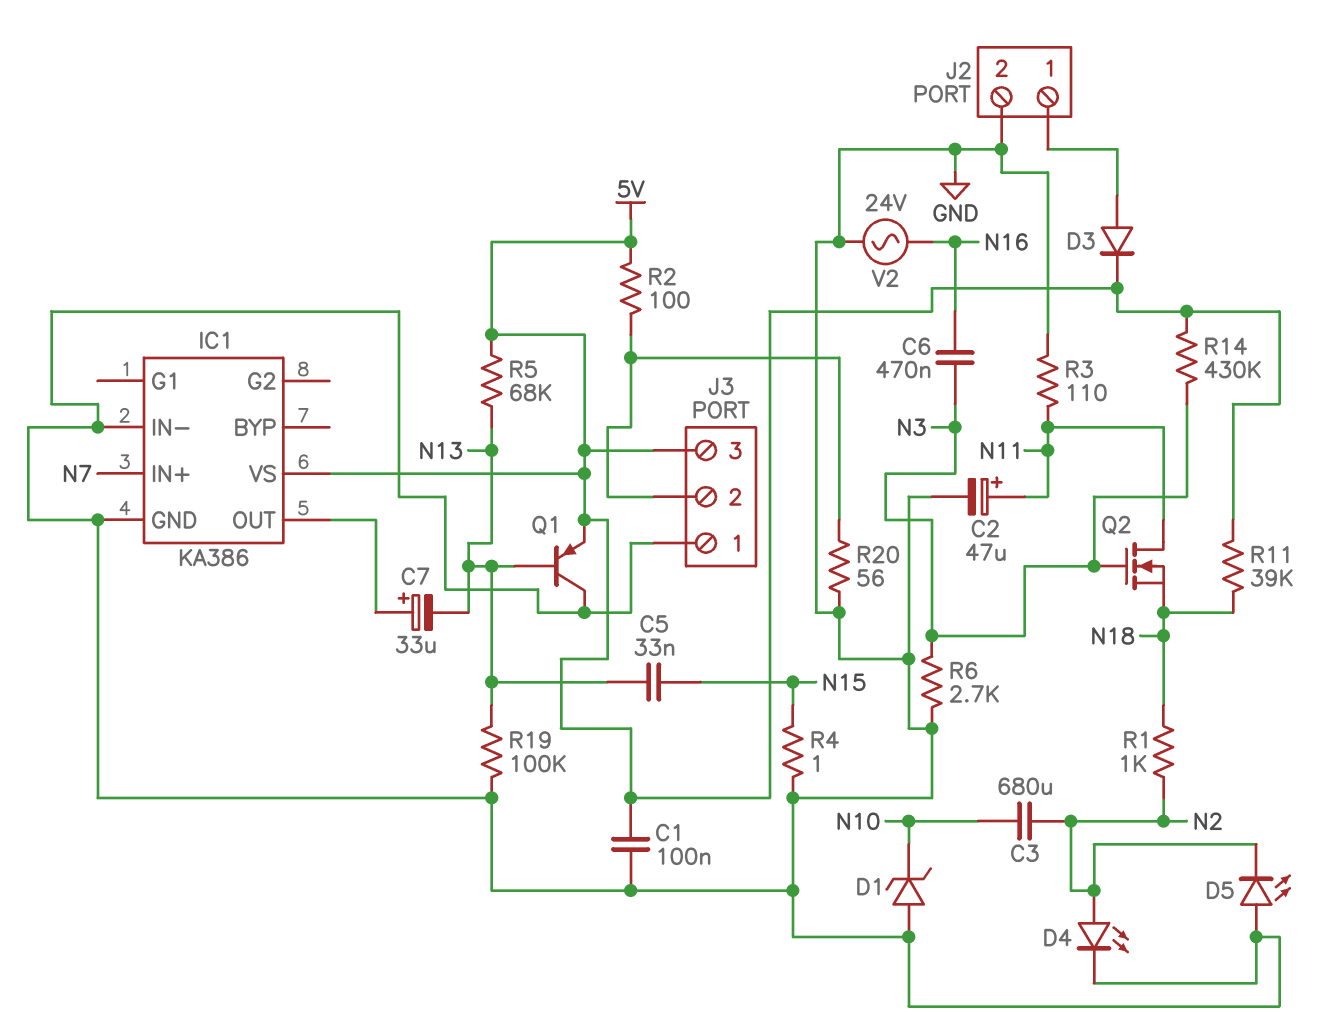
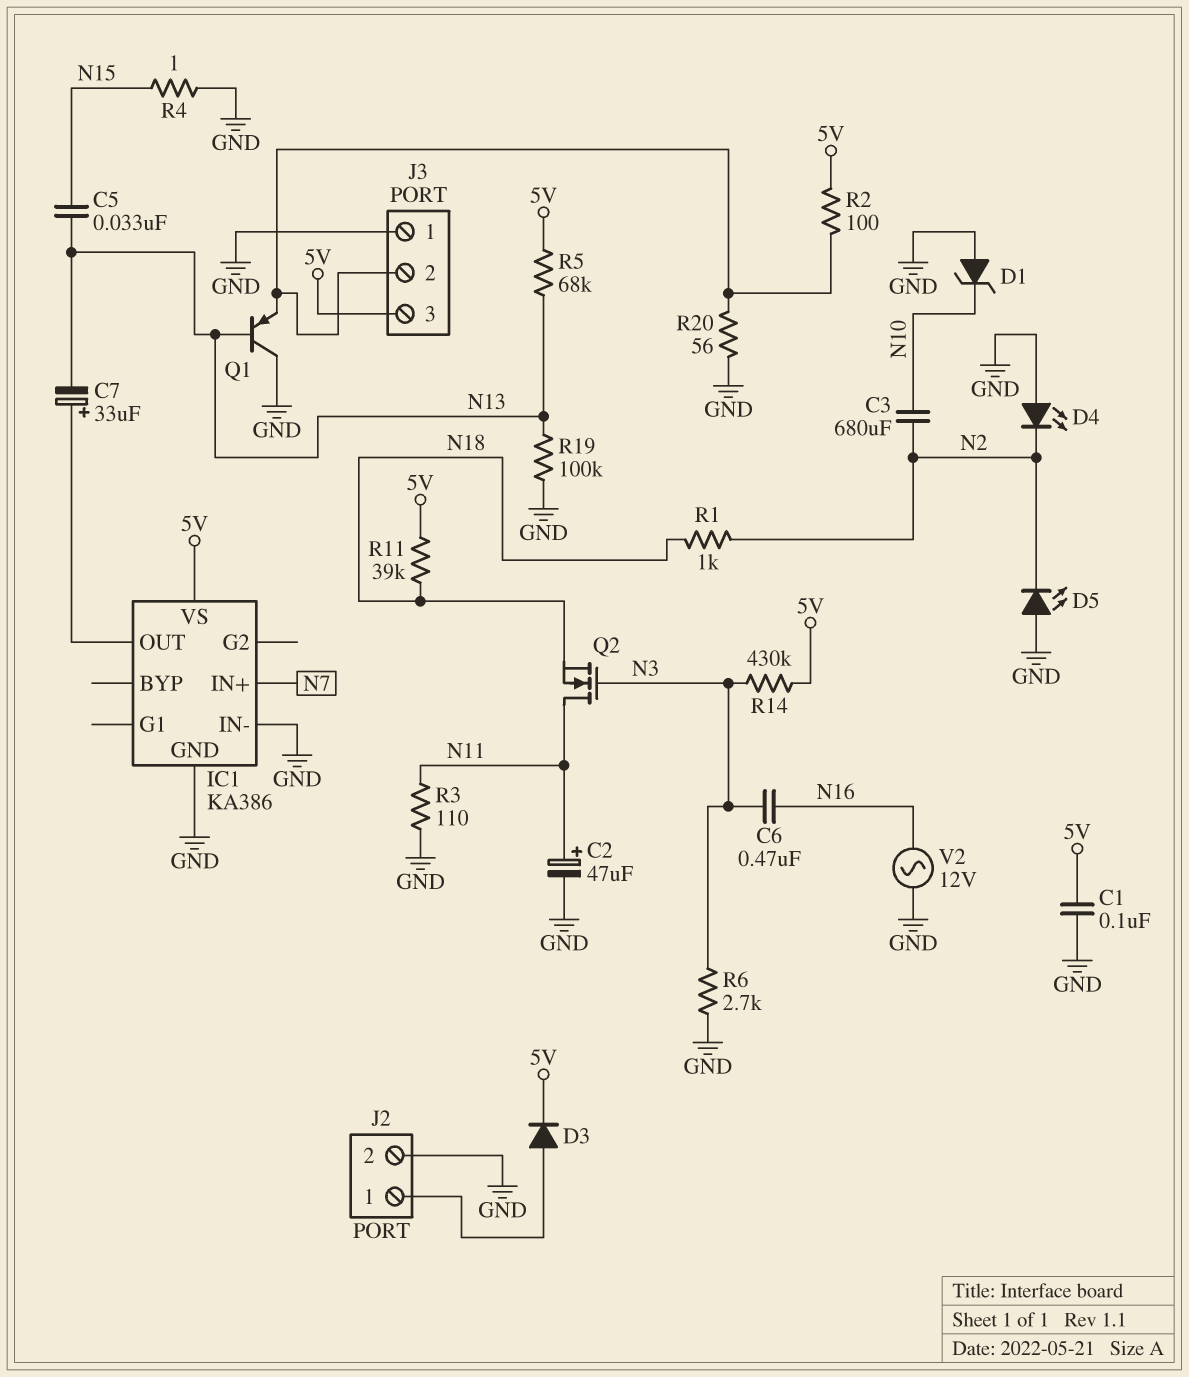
D4: LED (A N2, K GND) -> LED (A GND, K N2)
Q1: PNP (B N13, C GND, E 5V) -> PNP (B N13, C GND, E J3/2)
V2: AC 24V (GND, N16) -> AC 12V (GND, N16)

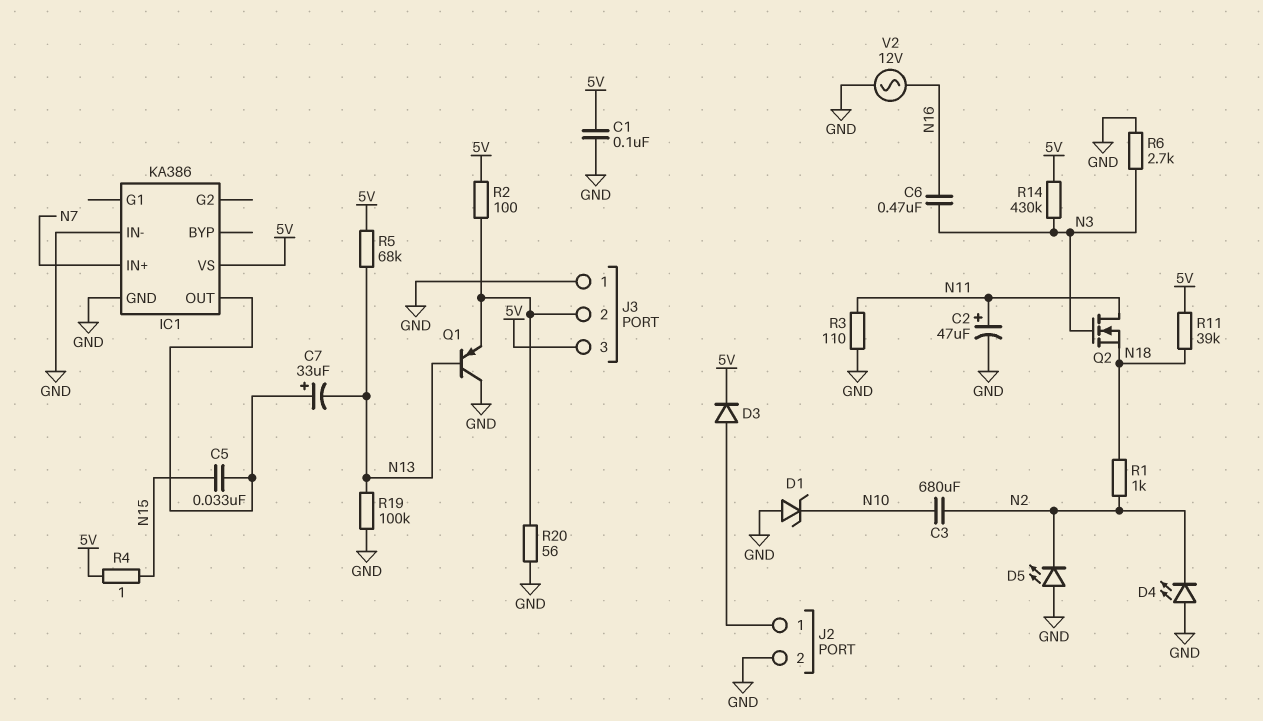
C5: 33nF (N13, N15) -> 33nF (IC1/OUT, N15)
R4: 1 (GND, N15) -> 1 (5V, N15)

